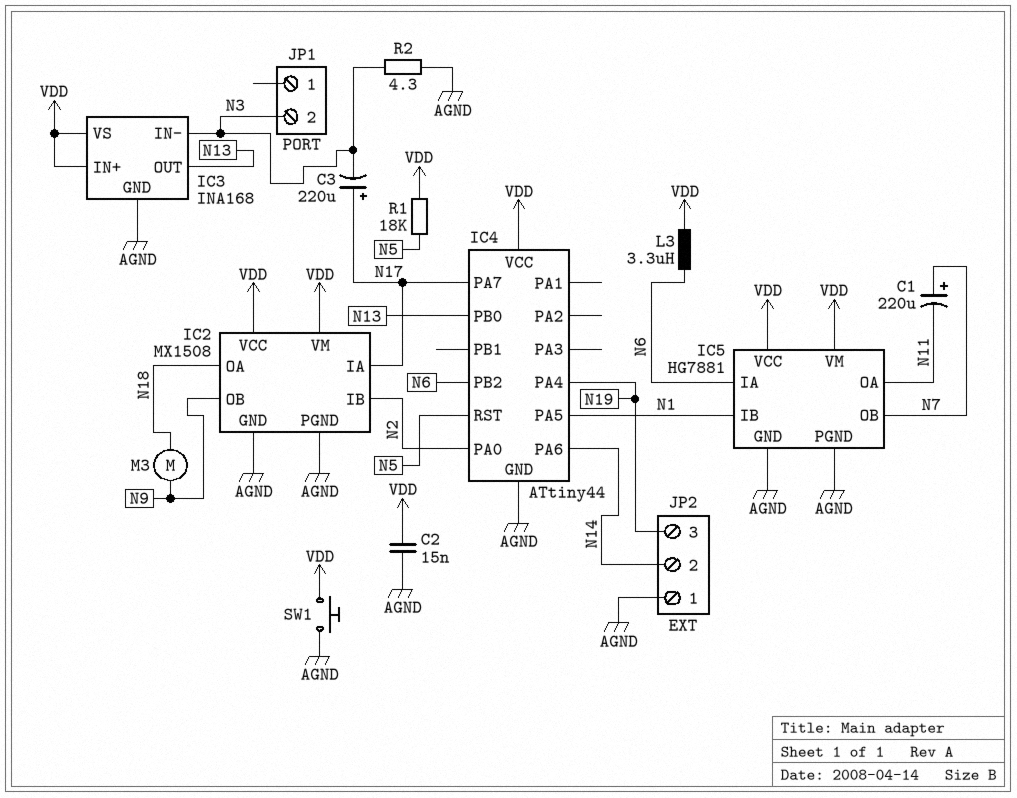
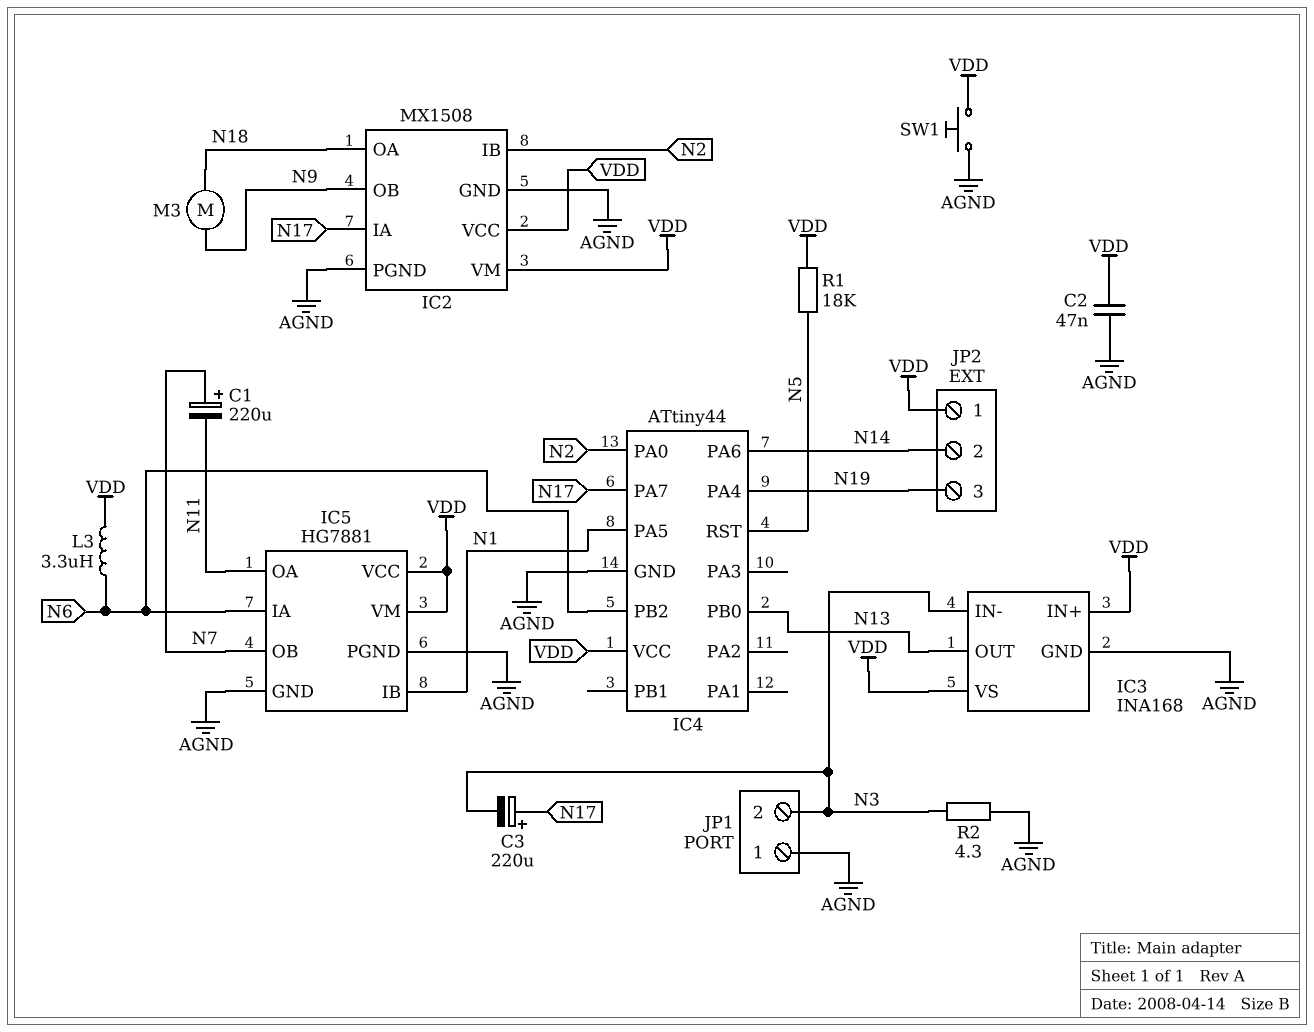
C2: 15nF (AGND, VDD) -> 47nF (AGND, VDD)
JP1 pin 1: none -> AGND
JP2 pin 1: AGND -> VDD

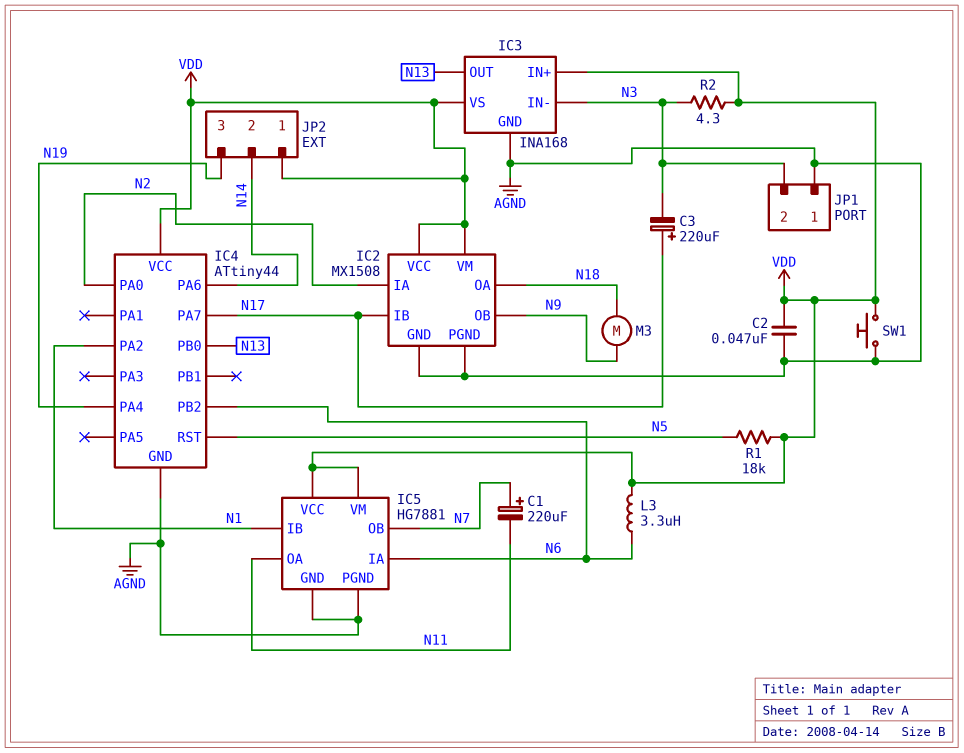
IC2 pin IA: N17 -> N2
IC2 pin IB: N2 -> N17
IC4 pin PA2: none -> N1
IC4 pin PA5: N1 -> none
R2: 4.3 (AGND, N3) -> 4.3 (N3, VDD)

